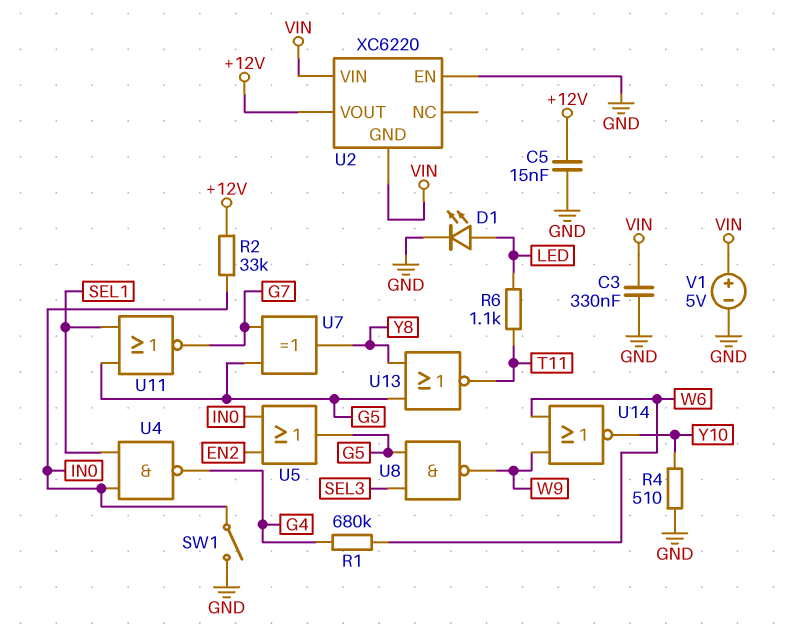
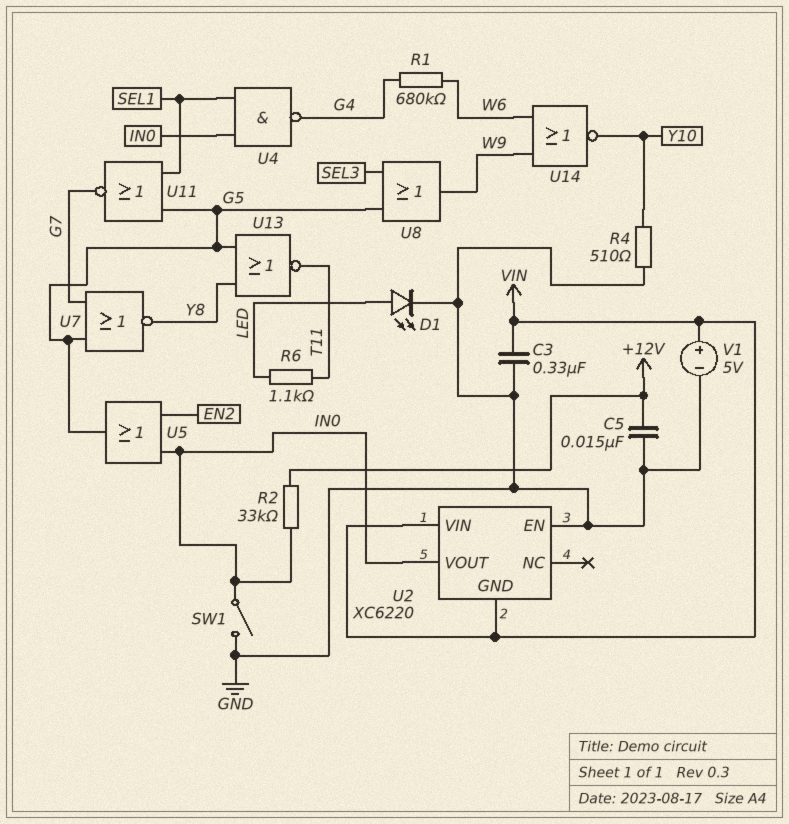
U2 pin VOUT: +12V -> IN0
U7: XOR (in G5, in G7, out Y8) -> NOR (in G5, in G7, out Y8)
U8: NAND (in G5, in SEL3, out W9) -> OR (in G5, in SEL3, out W9)

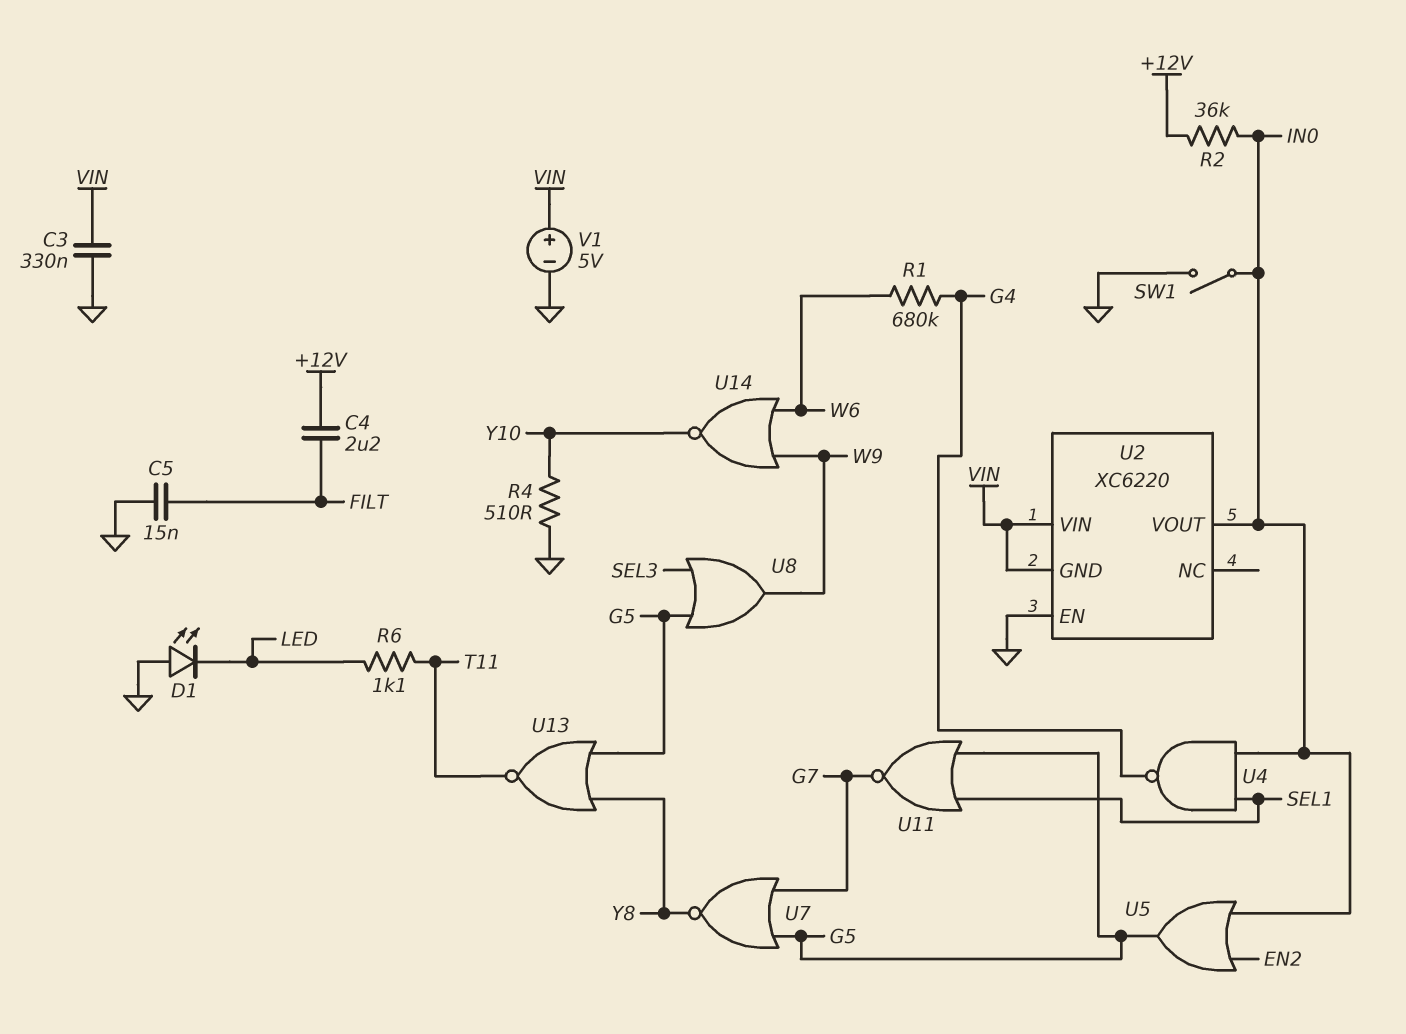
C4: none -> 2.2uF (+12V, FILT)
C5: 15nF (+12V, GND) -> 15nF (FILT, GND)
D1: LED (A LED, K GND) -> LED (A GND, K LED)
R2: 33k (+12V, IN0) -> 36k (+12V, IN0)

